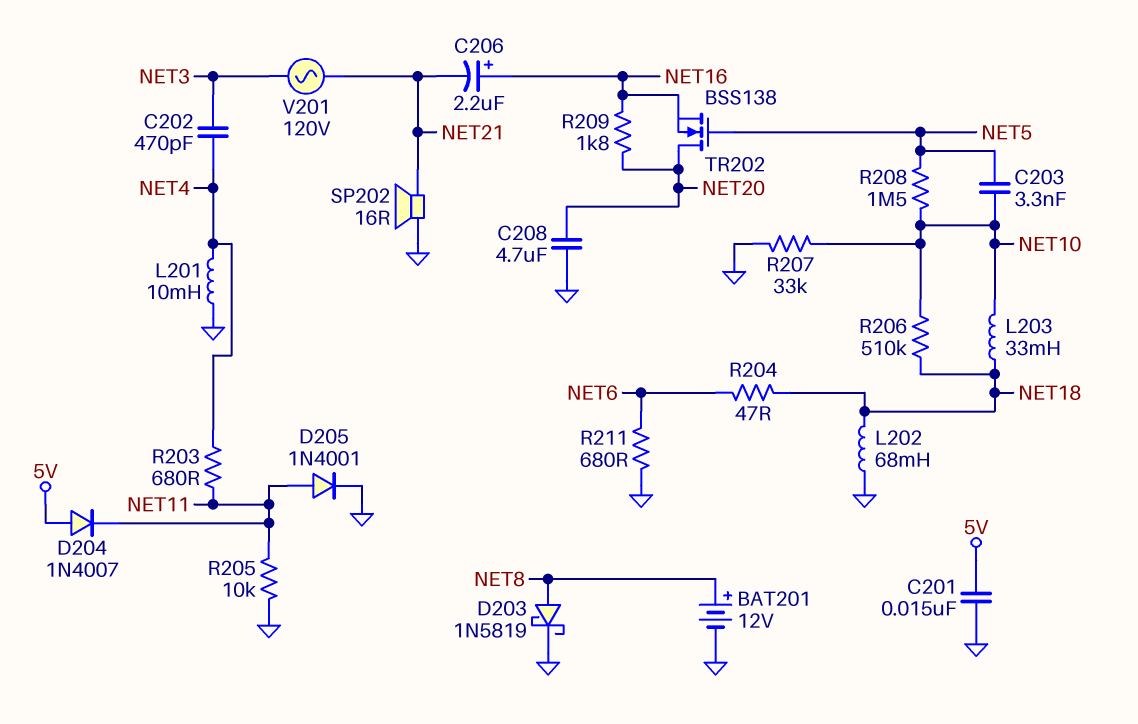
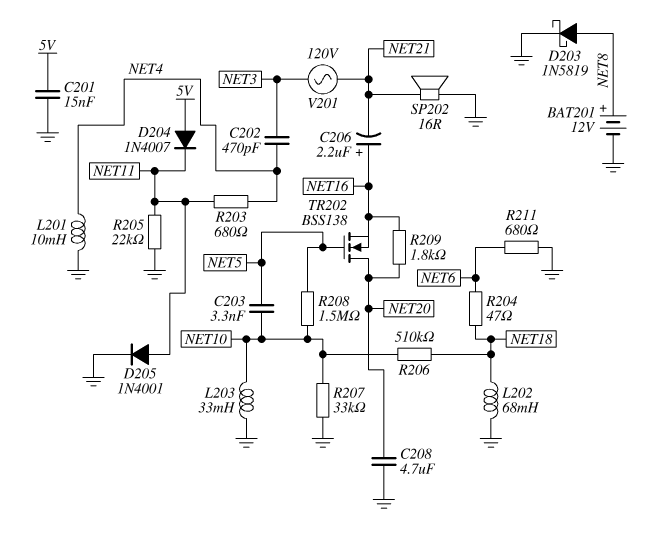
L203: 33mH (NET10, NET18) -> 33mH (GND, NET10)
R205: 10k (GND, NET11) -> 22k (GND, NET11)

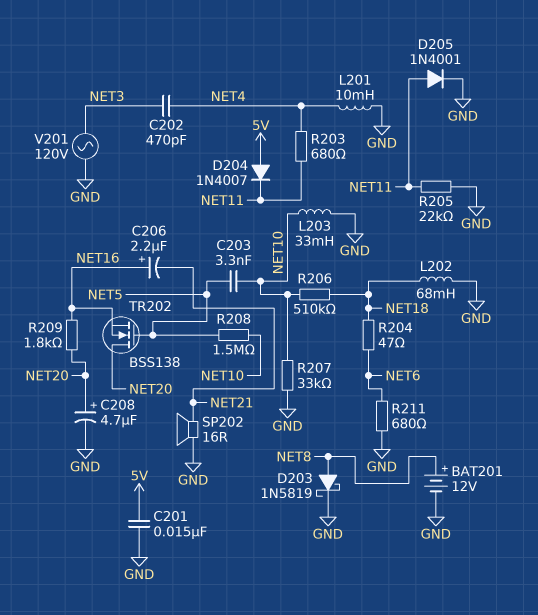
C208: 4.7uF (GND, NET20) -> 4.7uF (plus NET20, minus GND)
V201: AC 120V (NET3, NET21) -> AC 120V (GND, NET3)

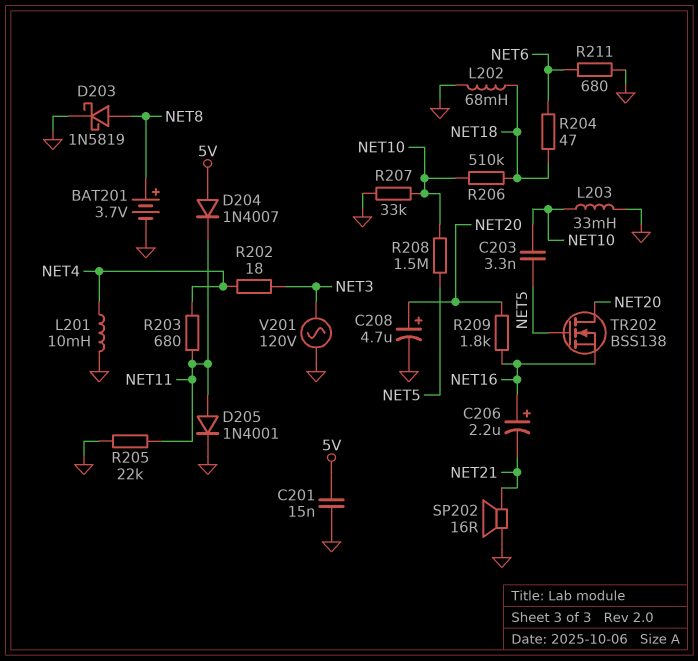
BAT201: 12V (plus NET8, minus GND) -> 3.7V (plus NET8, minus GND)
C202: 470pF (NET3, NET4) -> none
R202: none -> 18 (NET3, NET4)

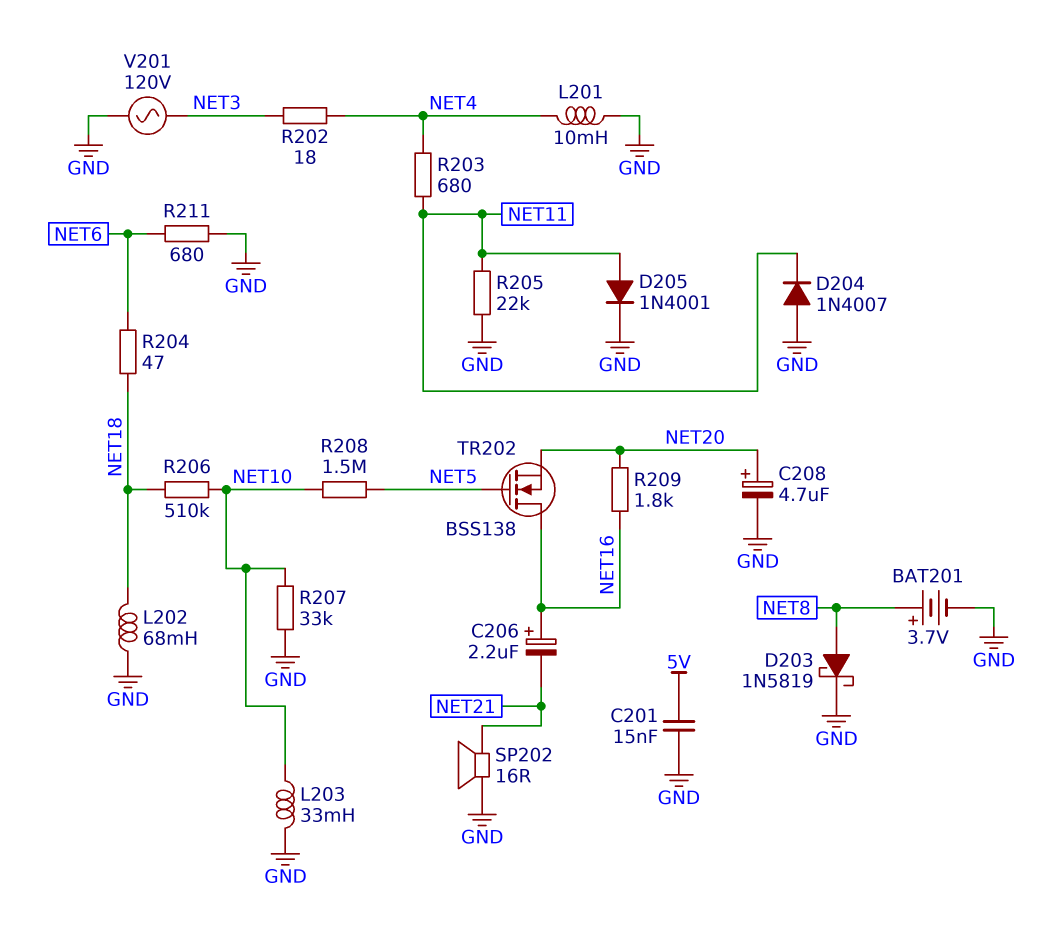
C203: 3.3nF (NET5, NET10) -> none
D204: diode 1N4007 (A 5V, K NET11) -> diode 1N4007 (A GND, K NET11)
TR202: NMOS BSS138 (G NET5, D NET20, S NET16) -> NMOS BSS138 (G NET5, D NET16, S NET20)

